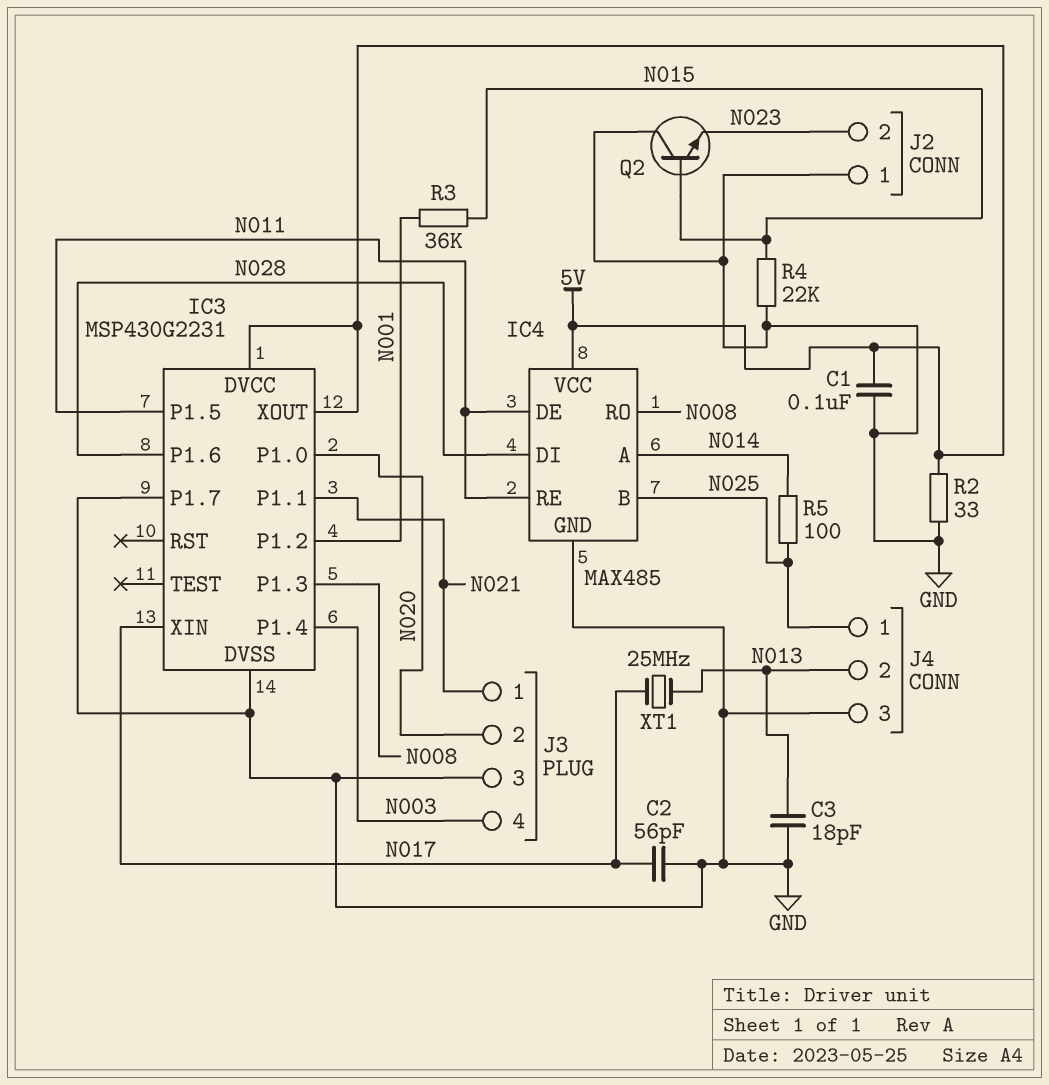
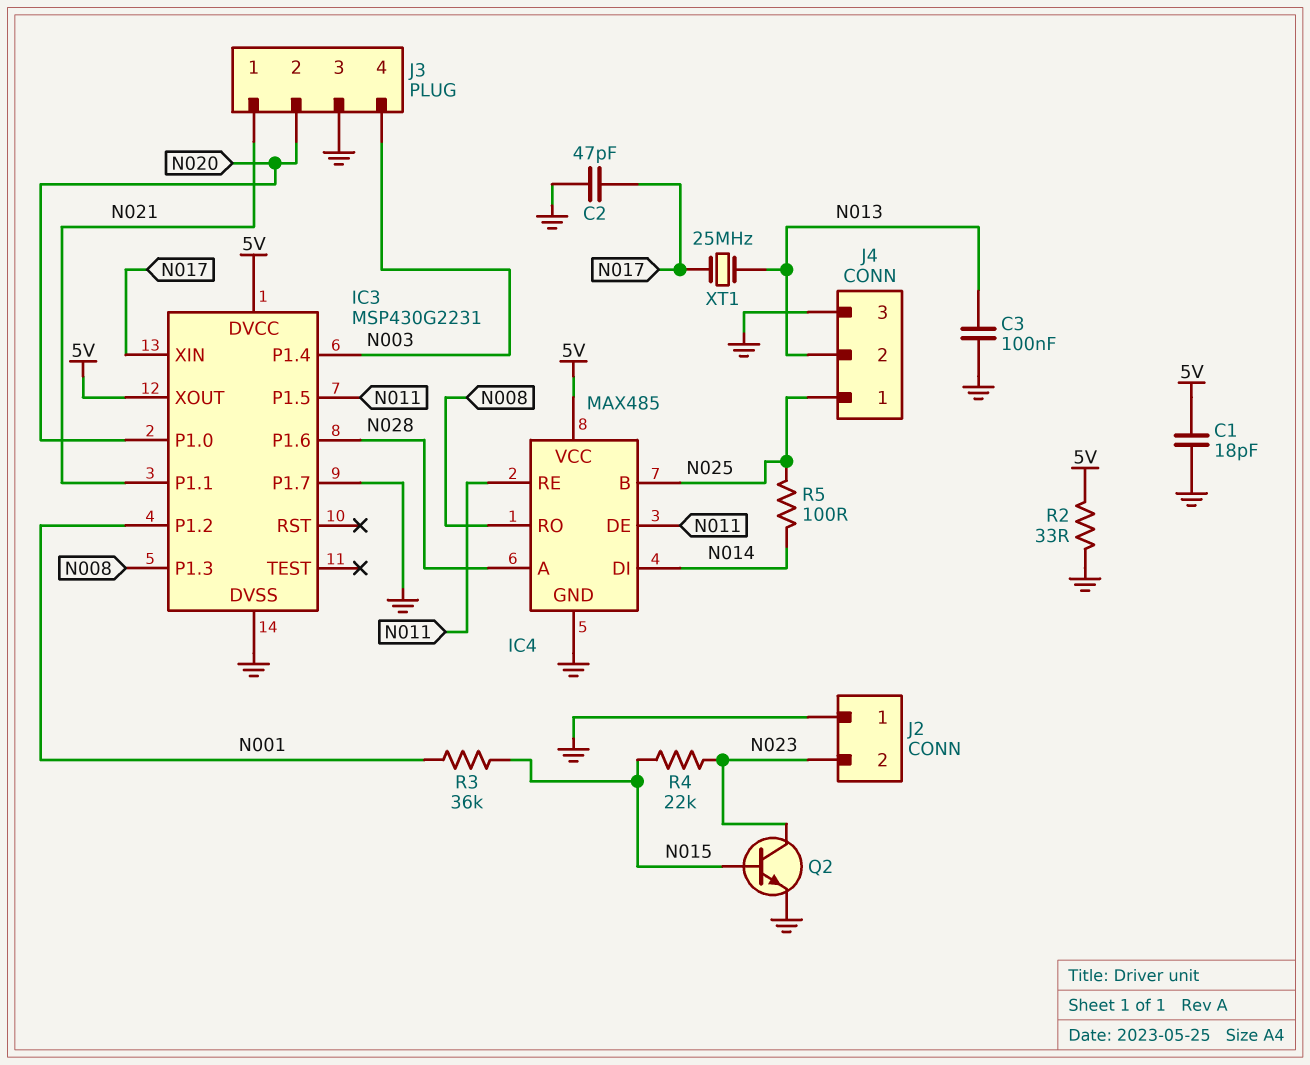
C1: 100nF (5V, GND) -> 18pF (5V, GND)
C2: 56pF (GND, N017) -> 47pF (GND, N017)
C3: 18pF (GND, N013) -> 100nF (GND, N013)
IC4 pin A: N014 -> N028
IC4 pin DI: N028 -> N014
Q2: NPN (B N015, C GND, E N023) -> NPN (B N015, C N023, E GND)
R4: 22k (GND, N015) -> 22k (N015, N023)

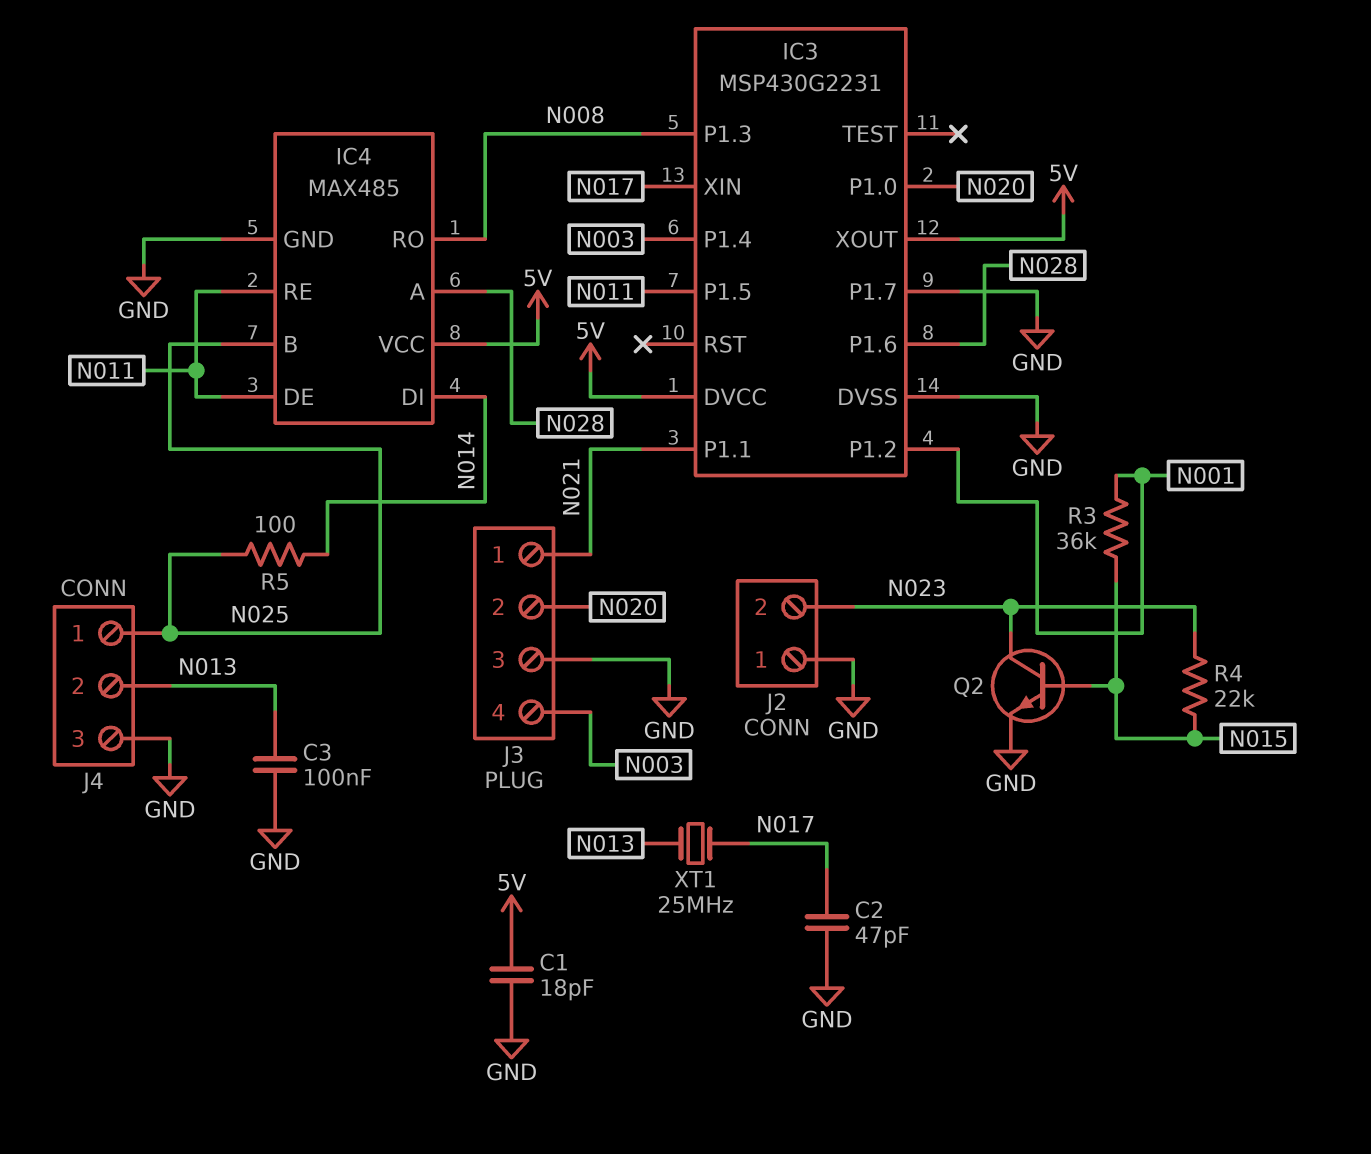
R2: 33 (5V, GND) -> none

